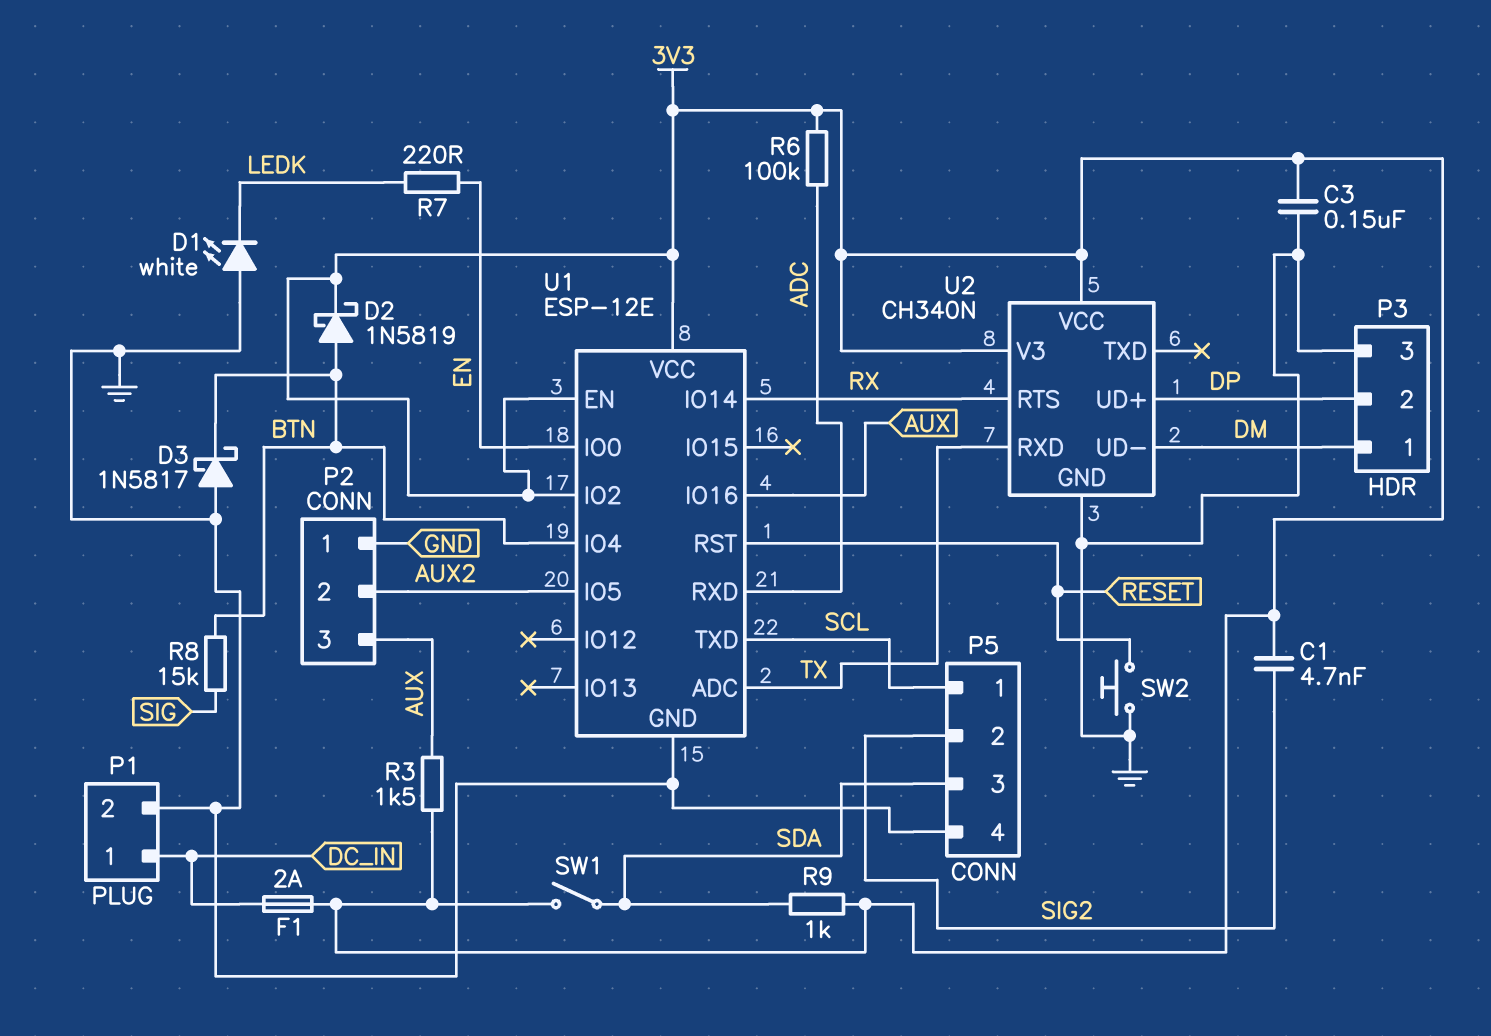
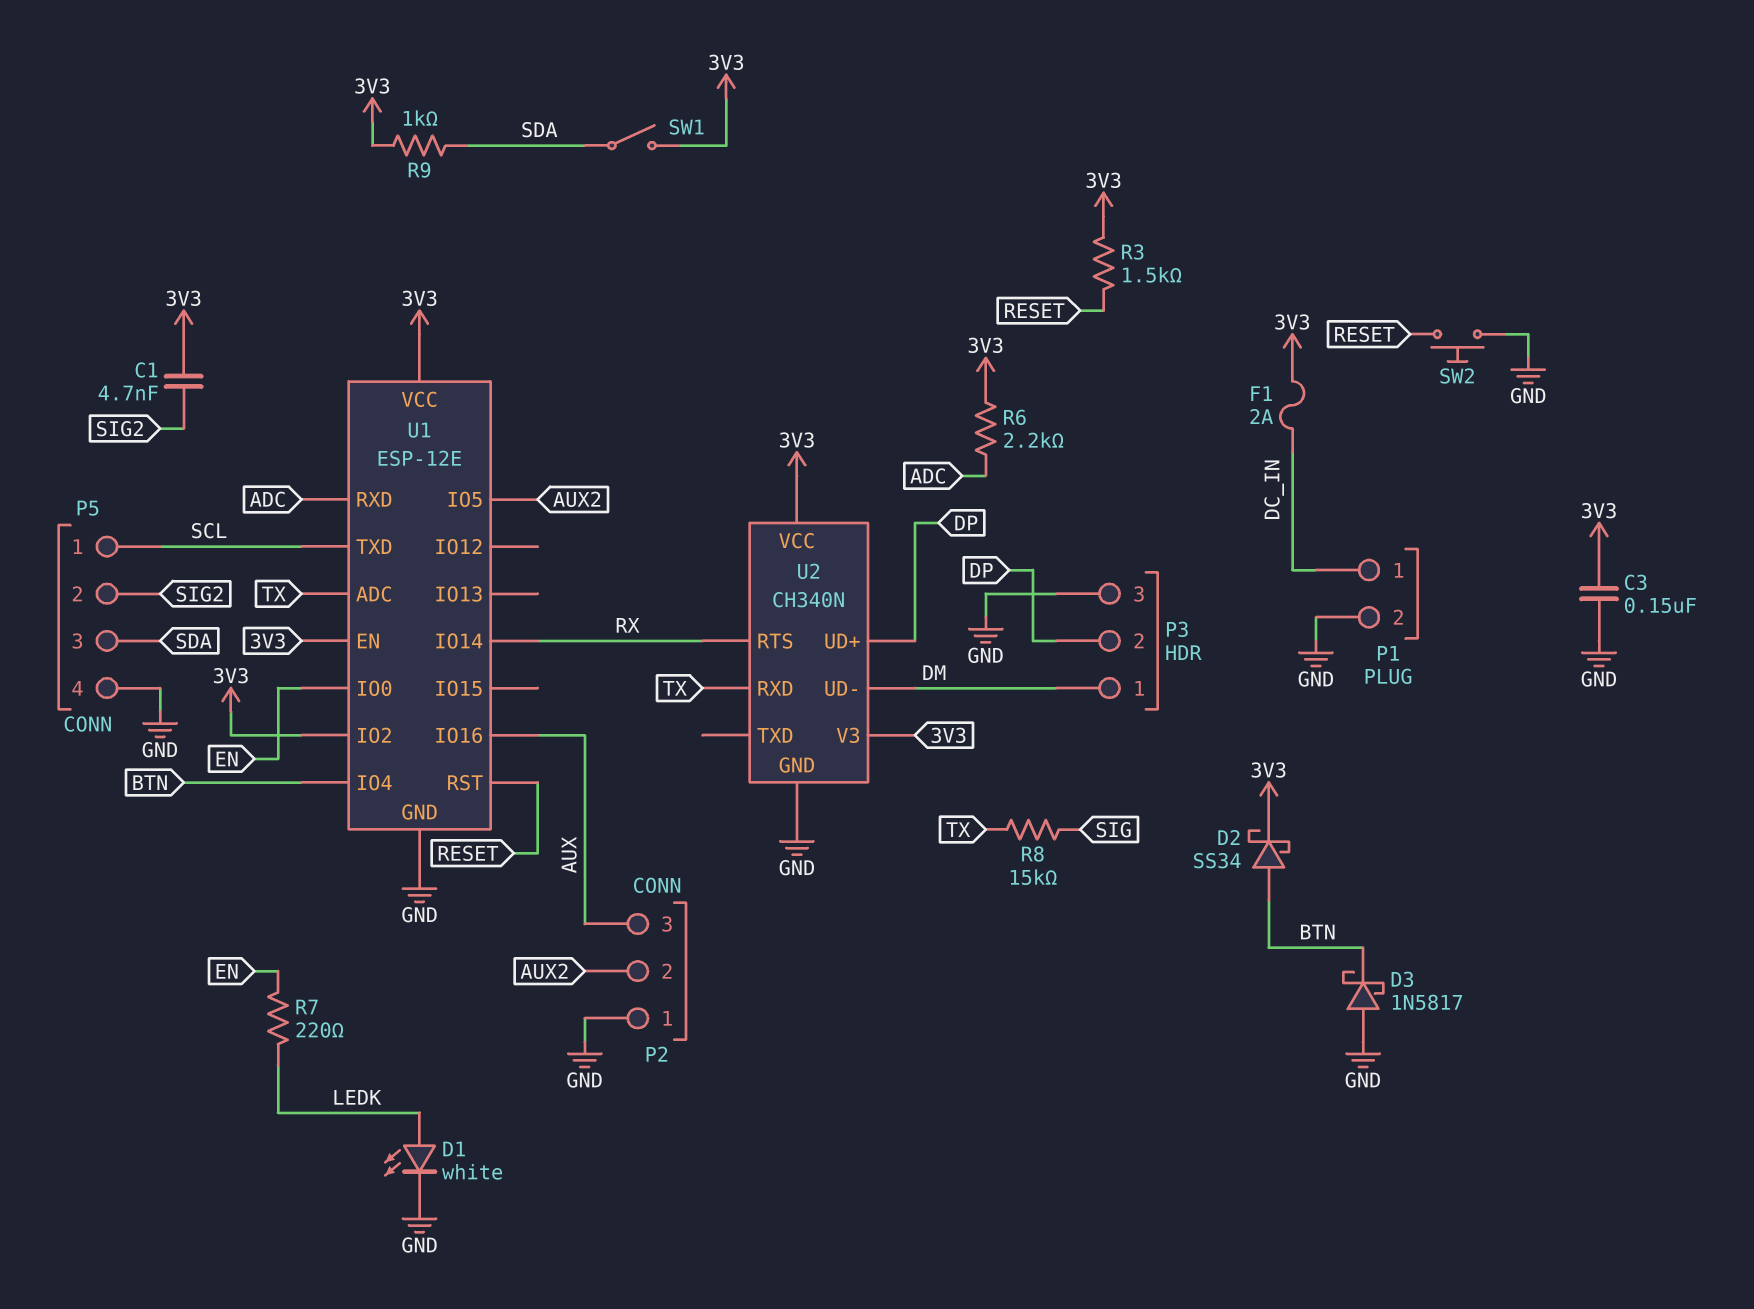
D1: LED white (A GND, K LEDK) -> LED white (A LEDK, K GND)
D2: schottky 1N5819 (A BTN, K 3V3) -> schottky SS34 (A BTN, K 3V3)
R3: 1.5k (3V3, AUX) -> 1.5k (3V3, RESET)
R6: 100k (3V3, ADC) -> 2.2k (3V3, ADC)
R8: 15k (BTN, SIG) -> 15k (SIG, TX)

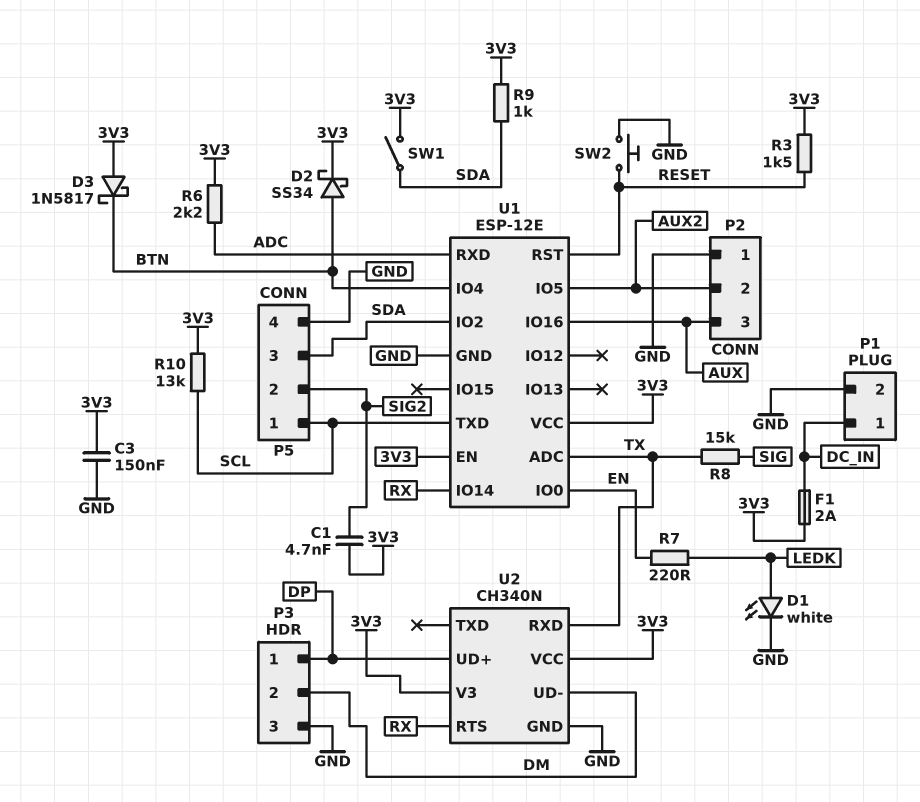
D3: schottky 1N5817 (A GND, K BTN) -> schottky 1N5817 (A 3V3, K BTN)
P3 pin 1: DM -> DP
P3 pin 2: DP -> DM
R10: none -> 13k (3V3, SCL)
U1 pin IO2: 3V3 -> SDA

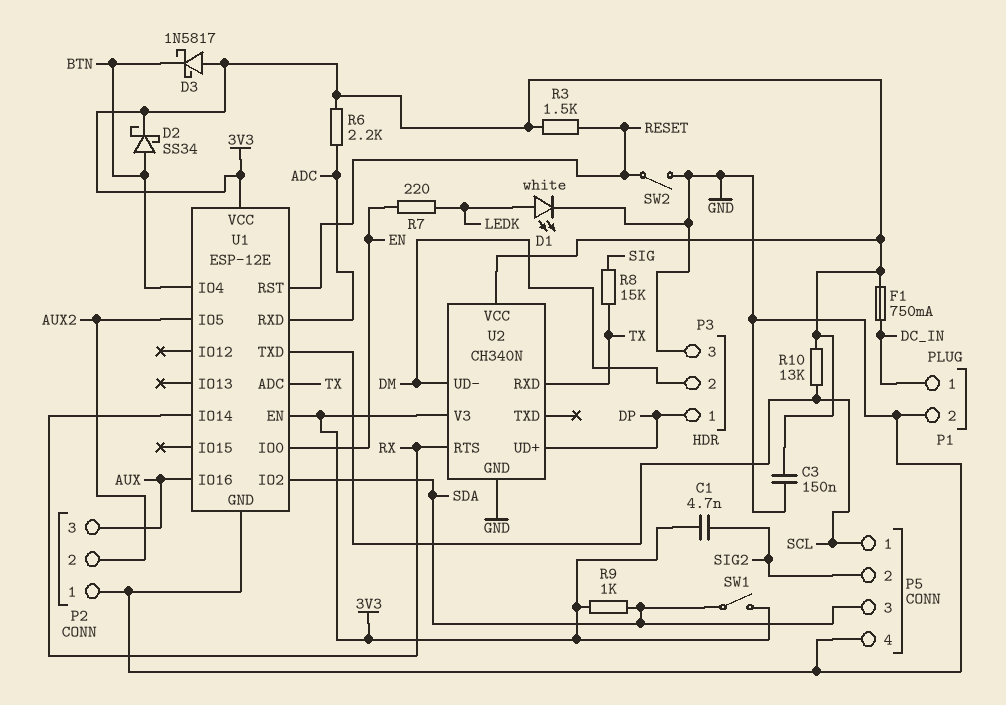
F1: 2A (3V3, DC_IN) -> 750mA (3V3, DC_IN)
SW2: button (GND, RESET) -> switch (GND, RESET)

